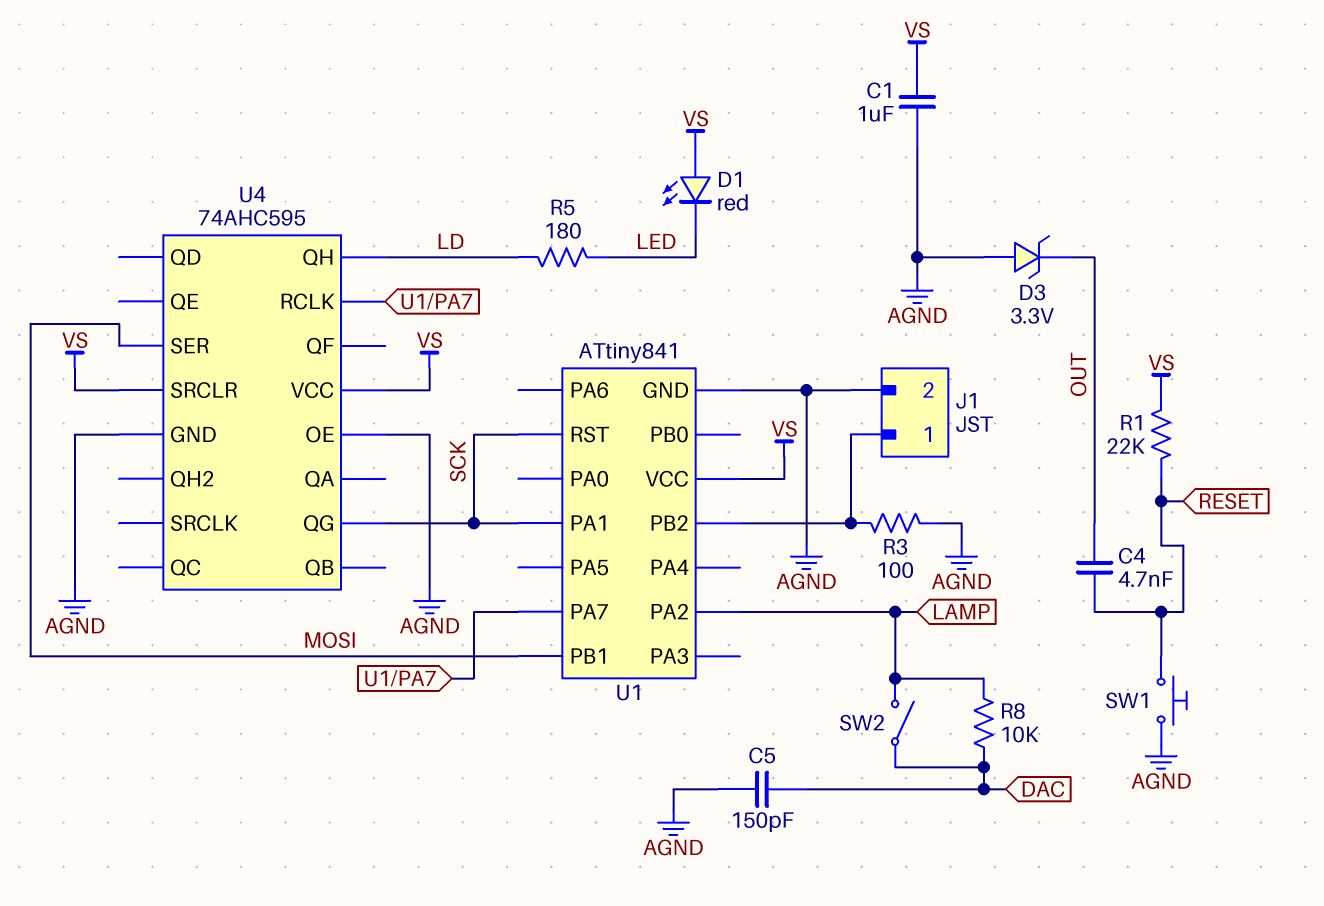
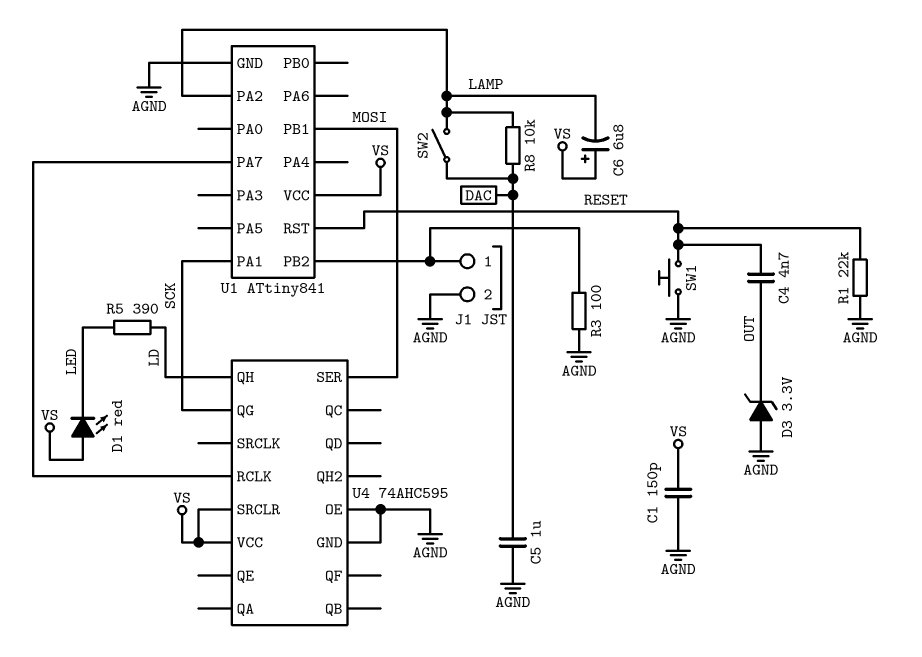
C1: 1uF (AGND, VS) -> 150pF (AGND, VS)
C5: 150pF (AGND, DAC) -> 1uF (AGND, DAC)
C6: none -> 6.8uF (plus VS, minus LAMP)
R1: 22k (RESET, VS) -> 22k (AGND, RESET)
R5: 180 (LD, LED) -> 390 (LD, LED)
U1 pin RST: SCK -> RESET

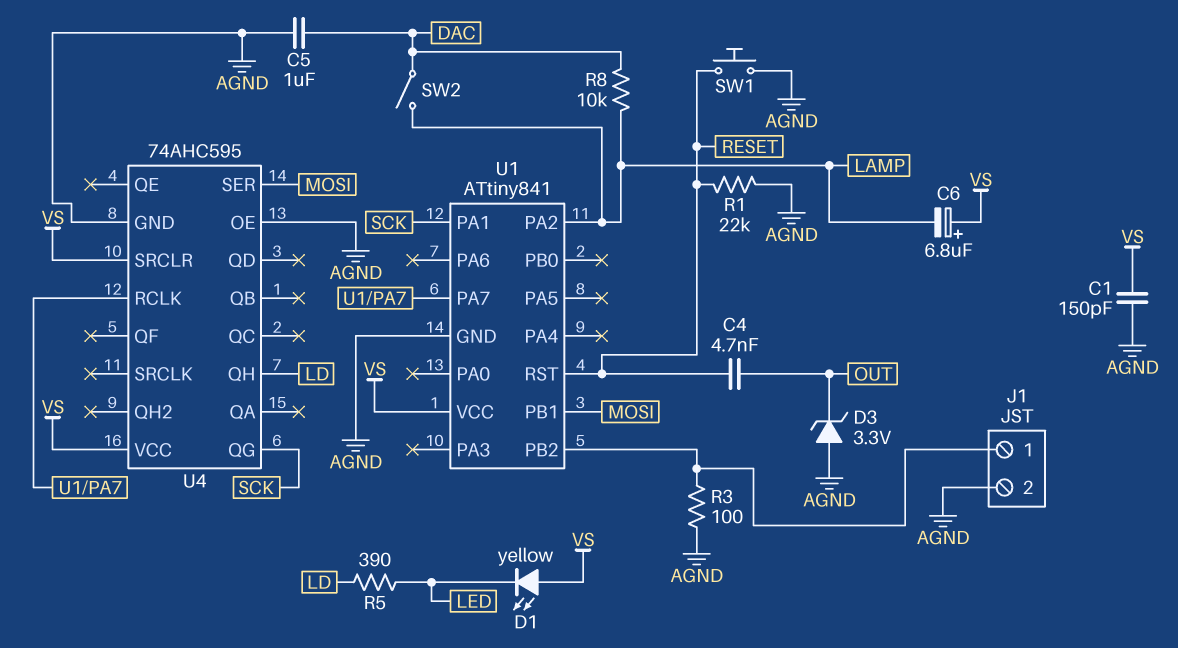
D1: LED red (A VS, K LED) -> LED yellow (A VS, K LED)

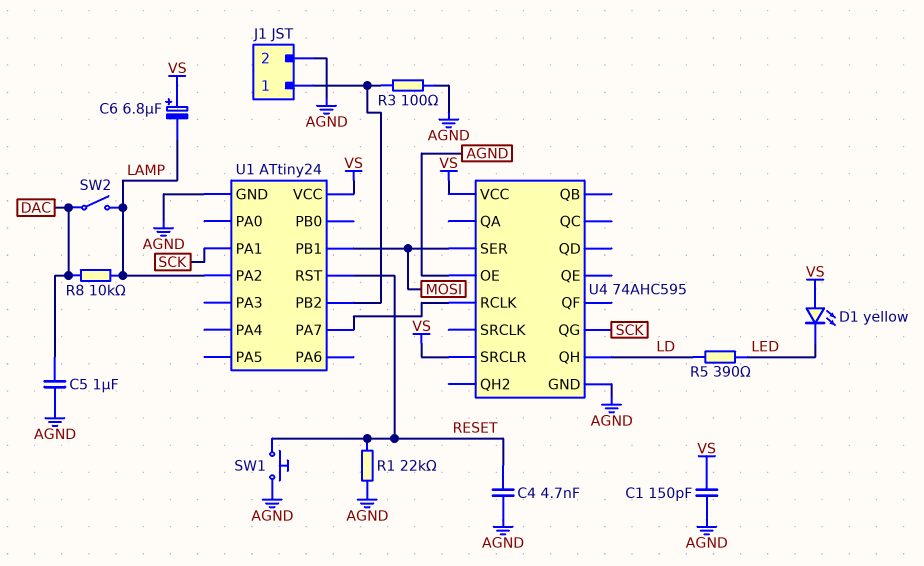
C4: 4.7nF (OUT, RESET) -> 4.7nF (AGND, RESET)
D3: zener 3.3V (A AGND, K OUT) -> none
U1: ATtiny841 -> ATtiny24

